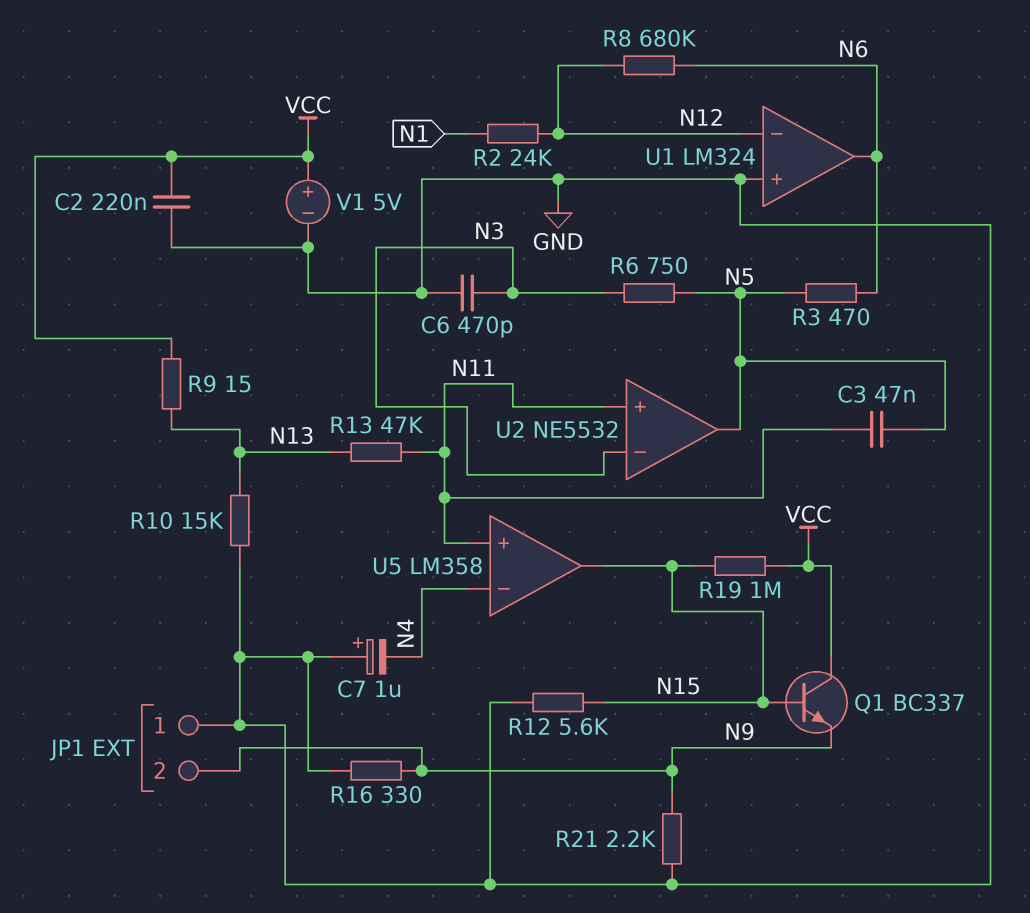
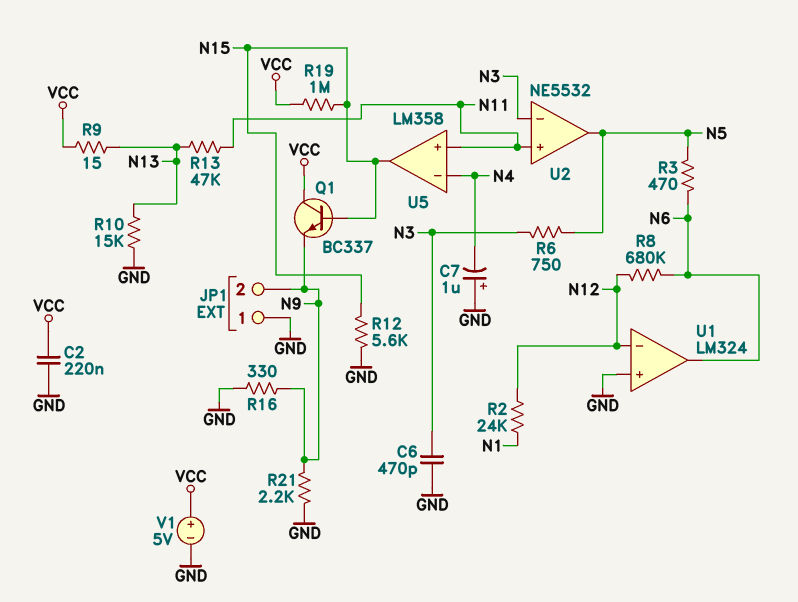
C3: 47nF (N5, N11) -> none

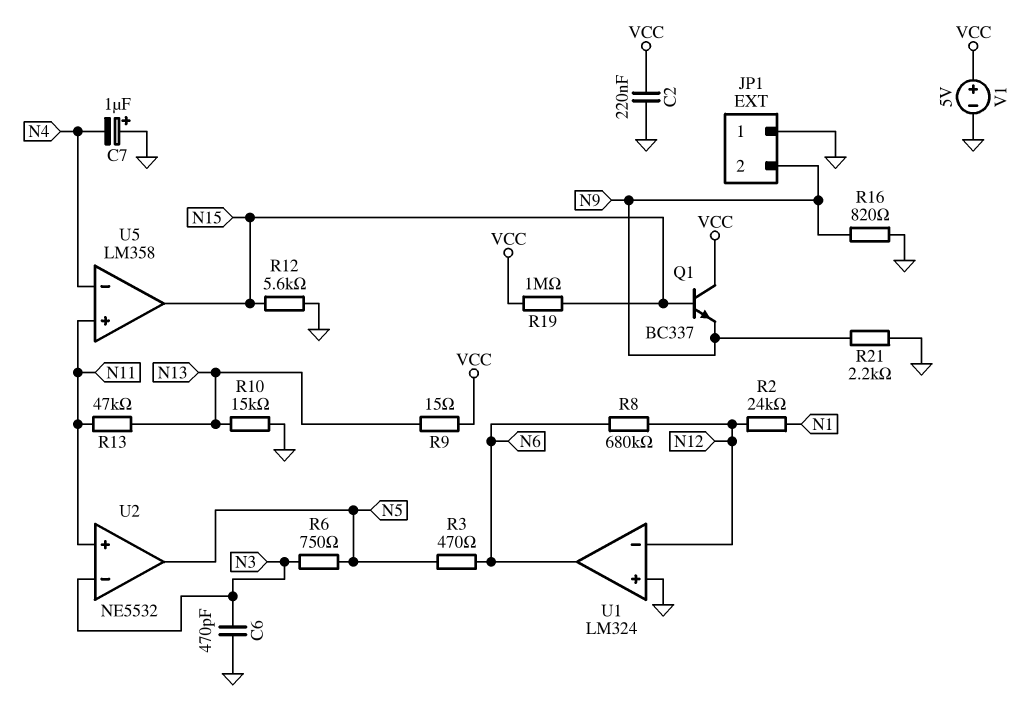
R16: 330 (GND, N9) -> 820 (GND, N9)

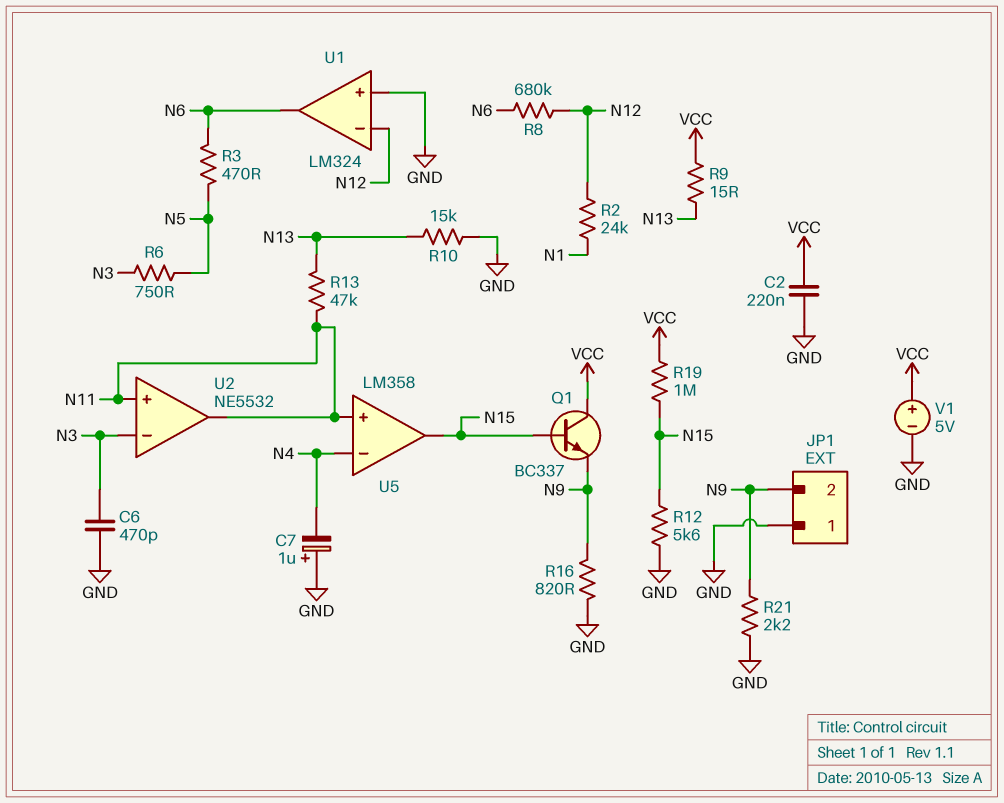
U2 pin out: N5 -> N11

